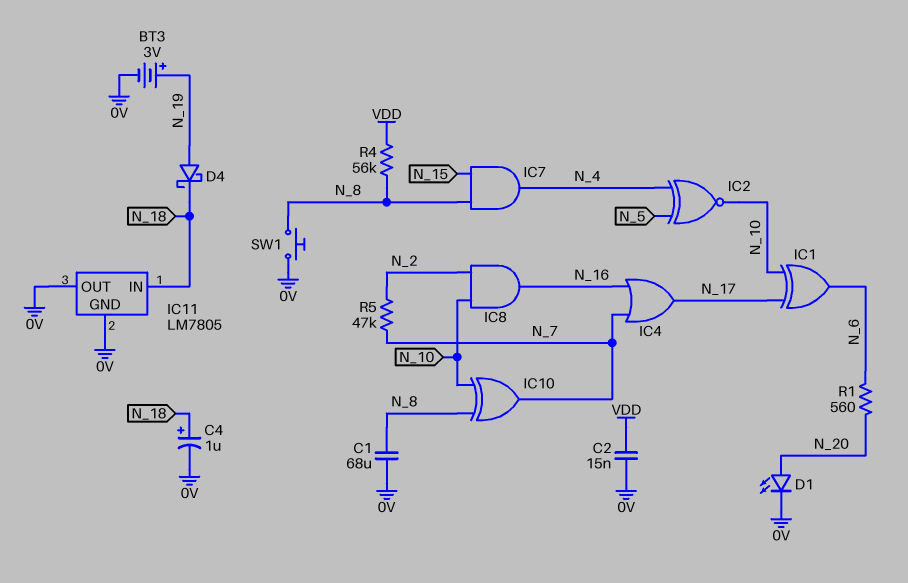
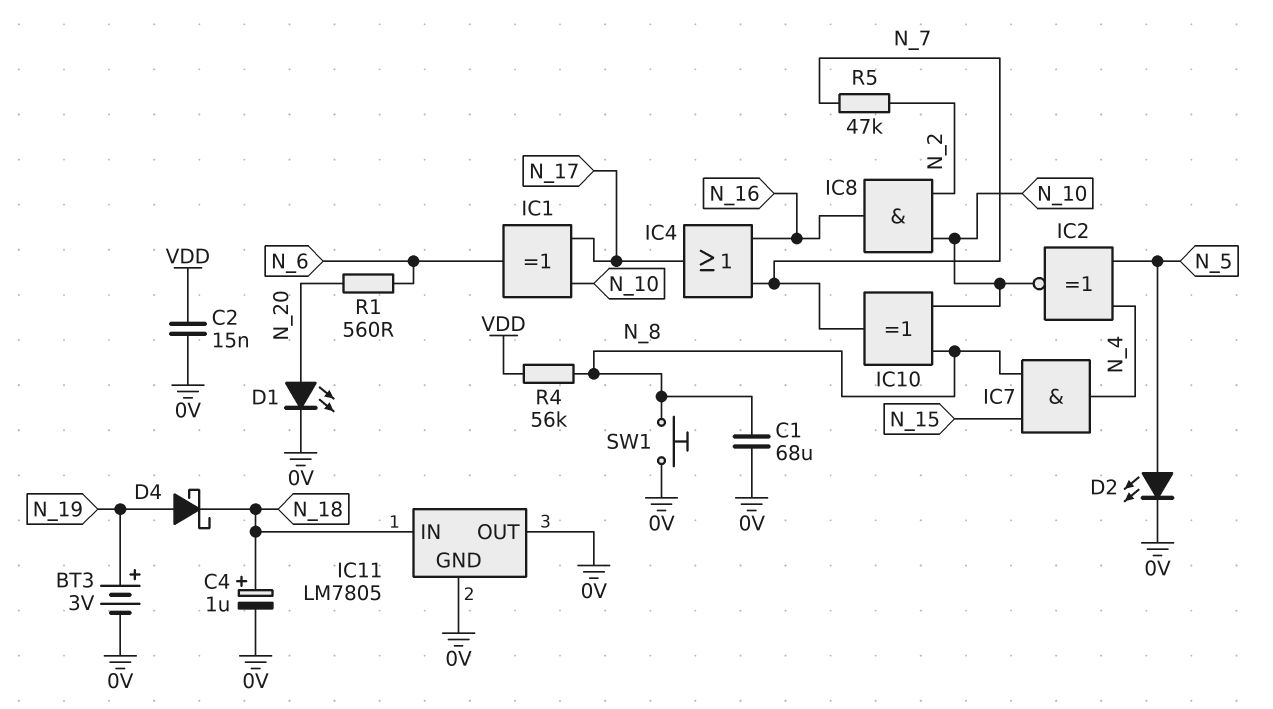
D2: none -> LED (A N_5, K 0V)

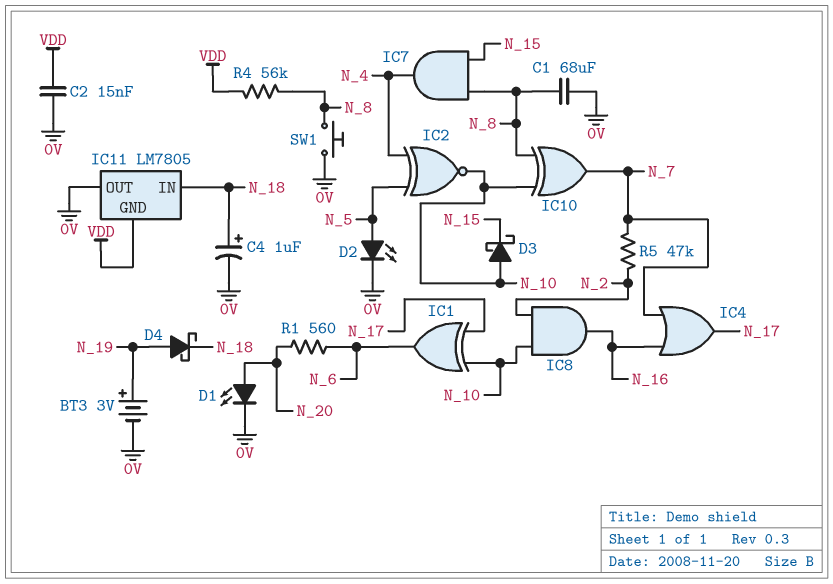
D3: none -> schottky (A N_10, K N_15)
IC11 pin GND: 0V -> VDD

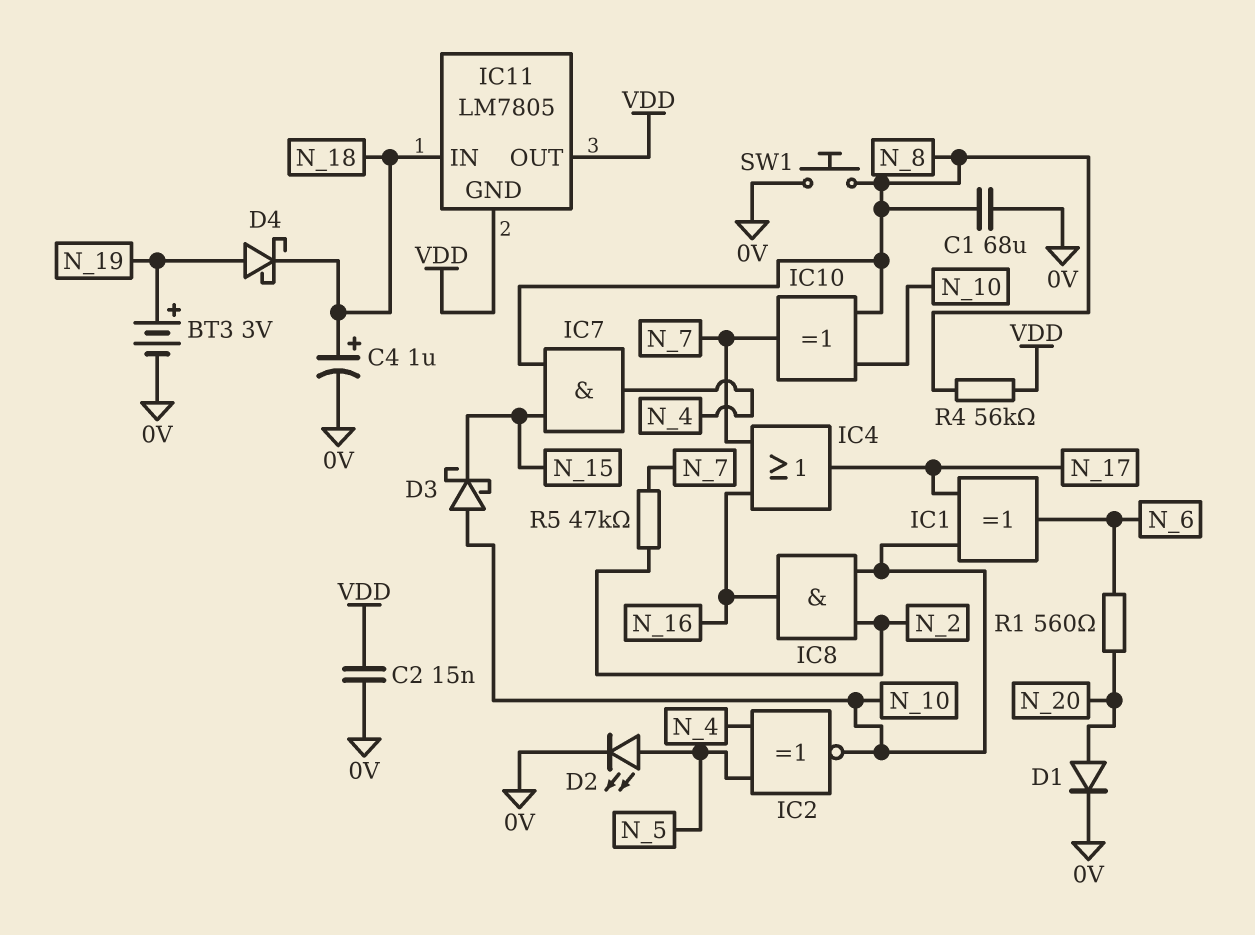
D1: LED (A N_20, K 0V) -> diode (A N_20, K 0V)
IC11 pin OUT: 0V -> VDD

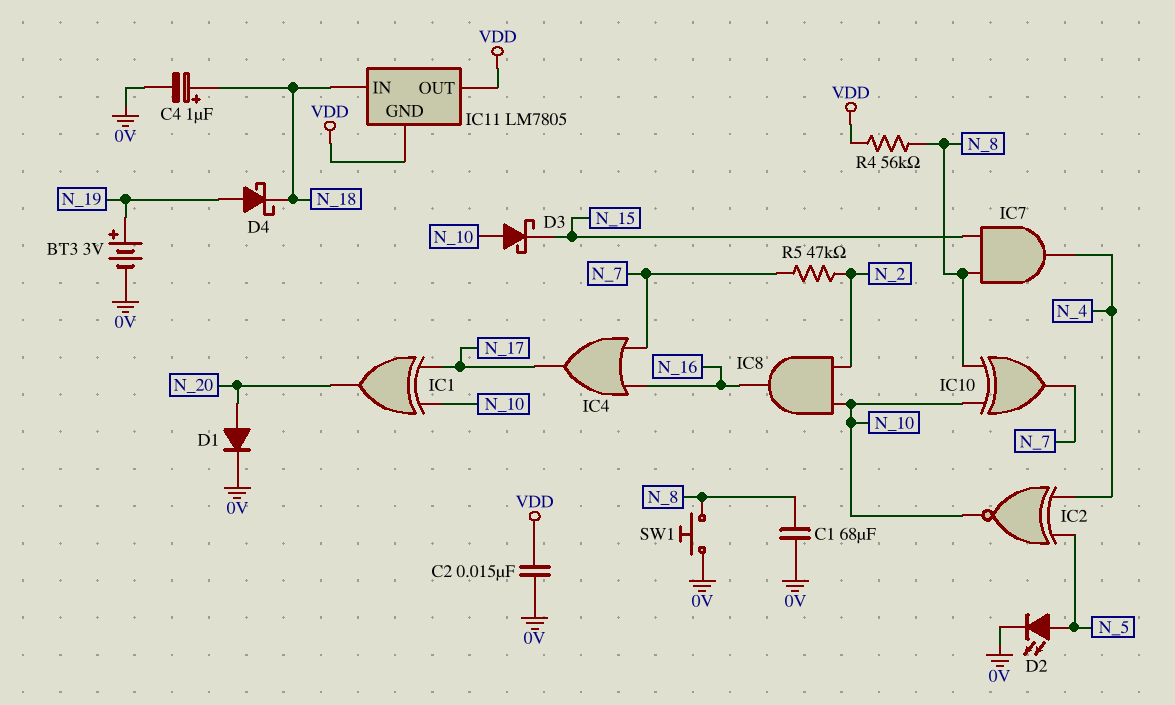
IC1: XOR (in N_10, in N_17, out N_6) -> XOR (in N_10, in N_17, out N_20)
R1: 560 (N_6, N_20) -> none

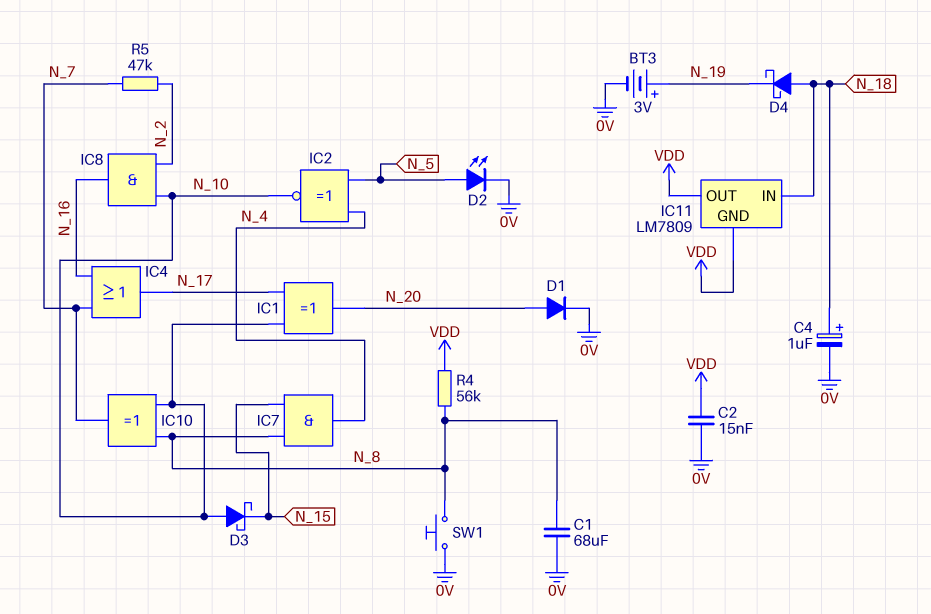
D4: schottky (A N_19, K N_18) -> schottky (A N_18, K N_19)
IC11: LM7805 -> LM7809

